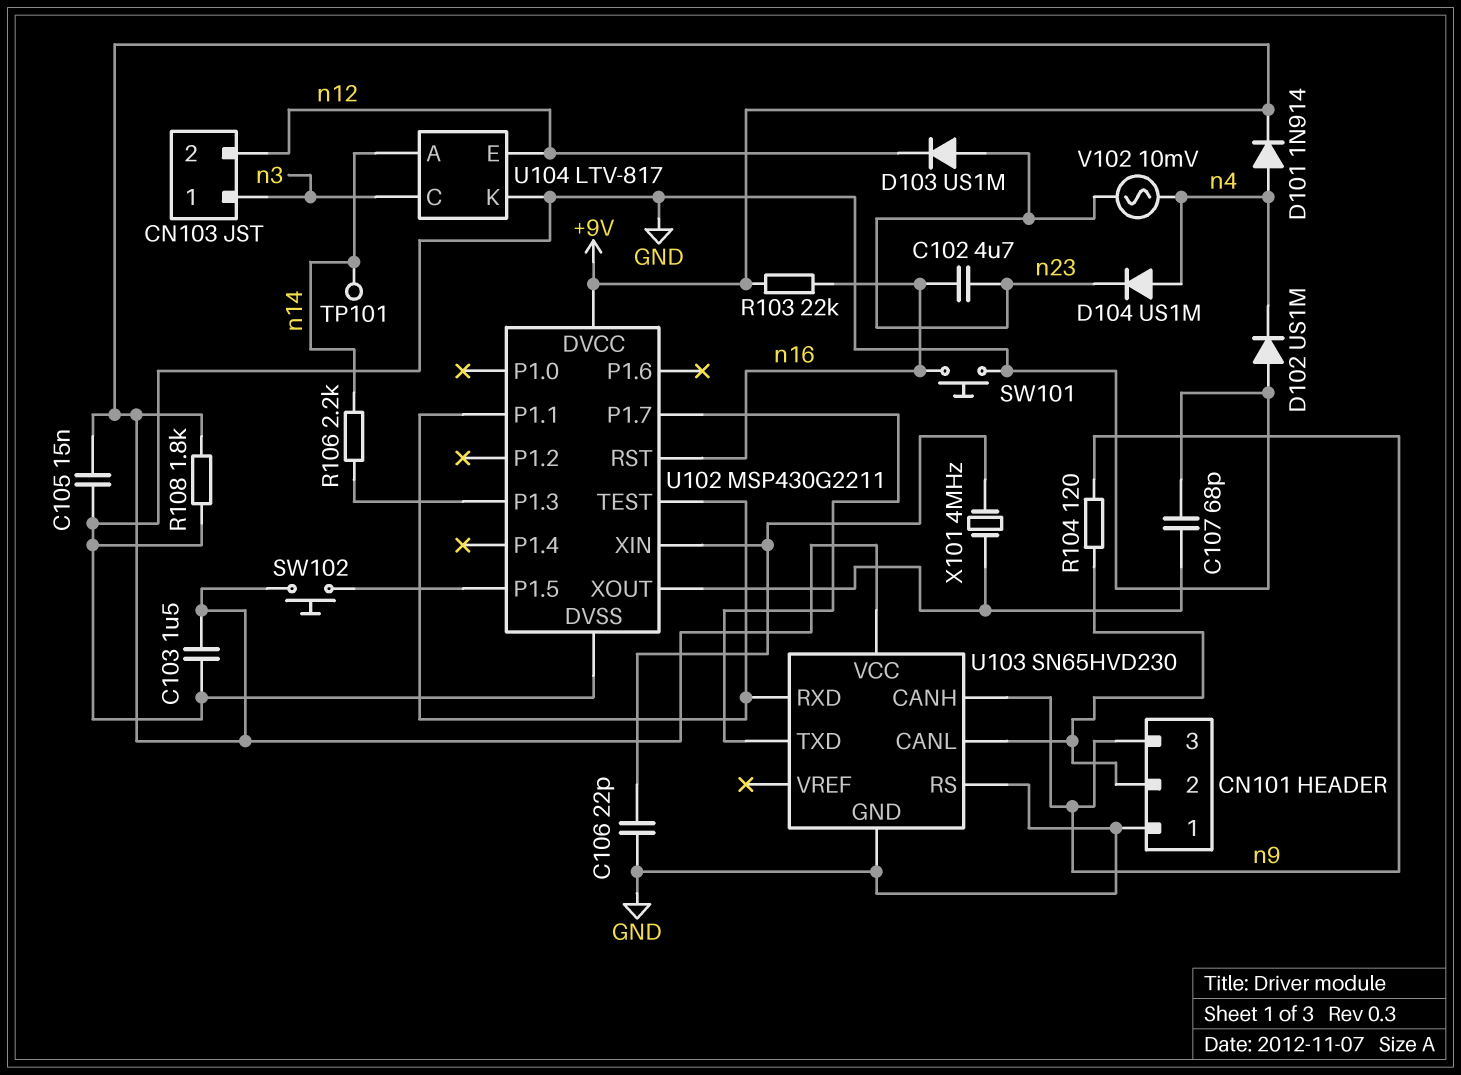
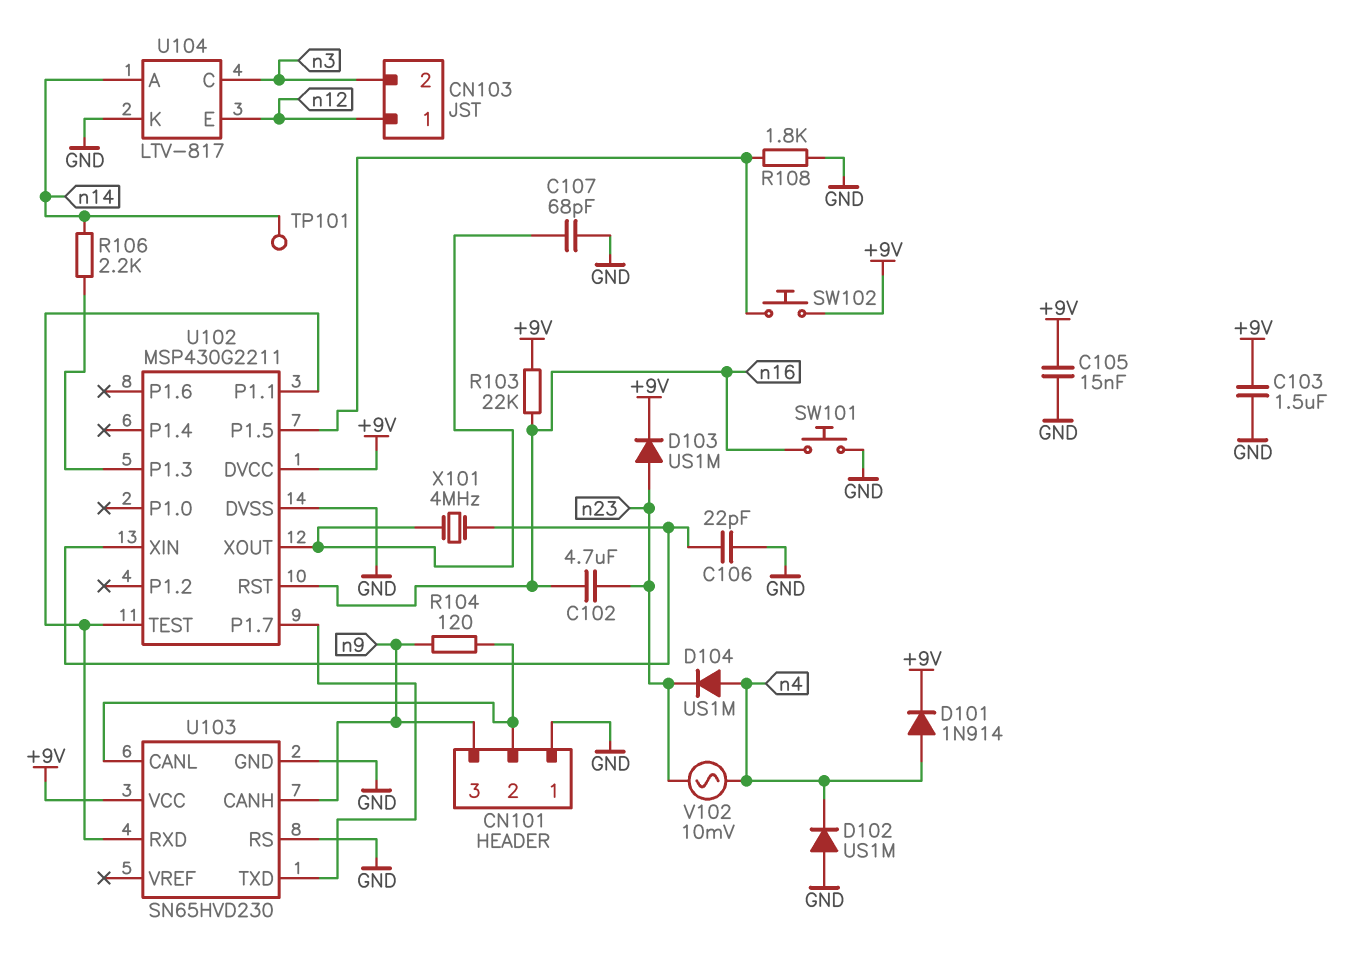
CN103 pin 1: n3 -> n12
CN103 pin 2: n12 -> n3
D103: diode US1M (A n23, K n12) -> diode US1M (A n23, K +9V)
R108: 1.8k (+9V, GND) -> 1.8k (GND, U102/P1.5)

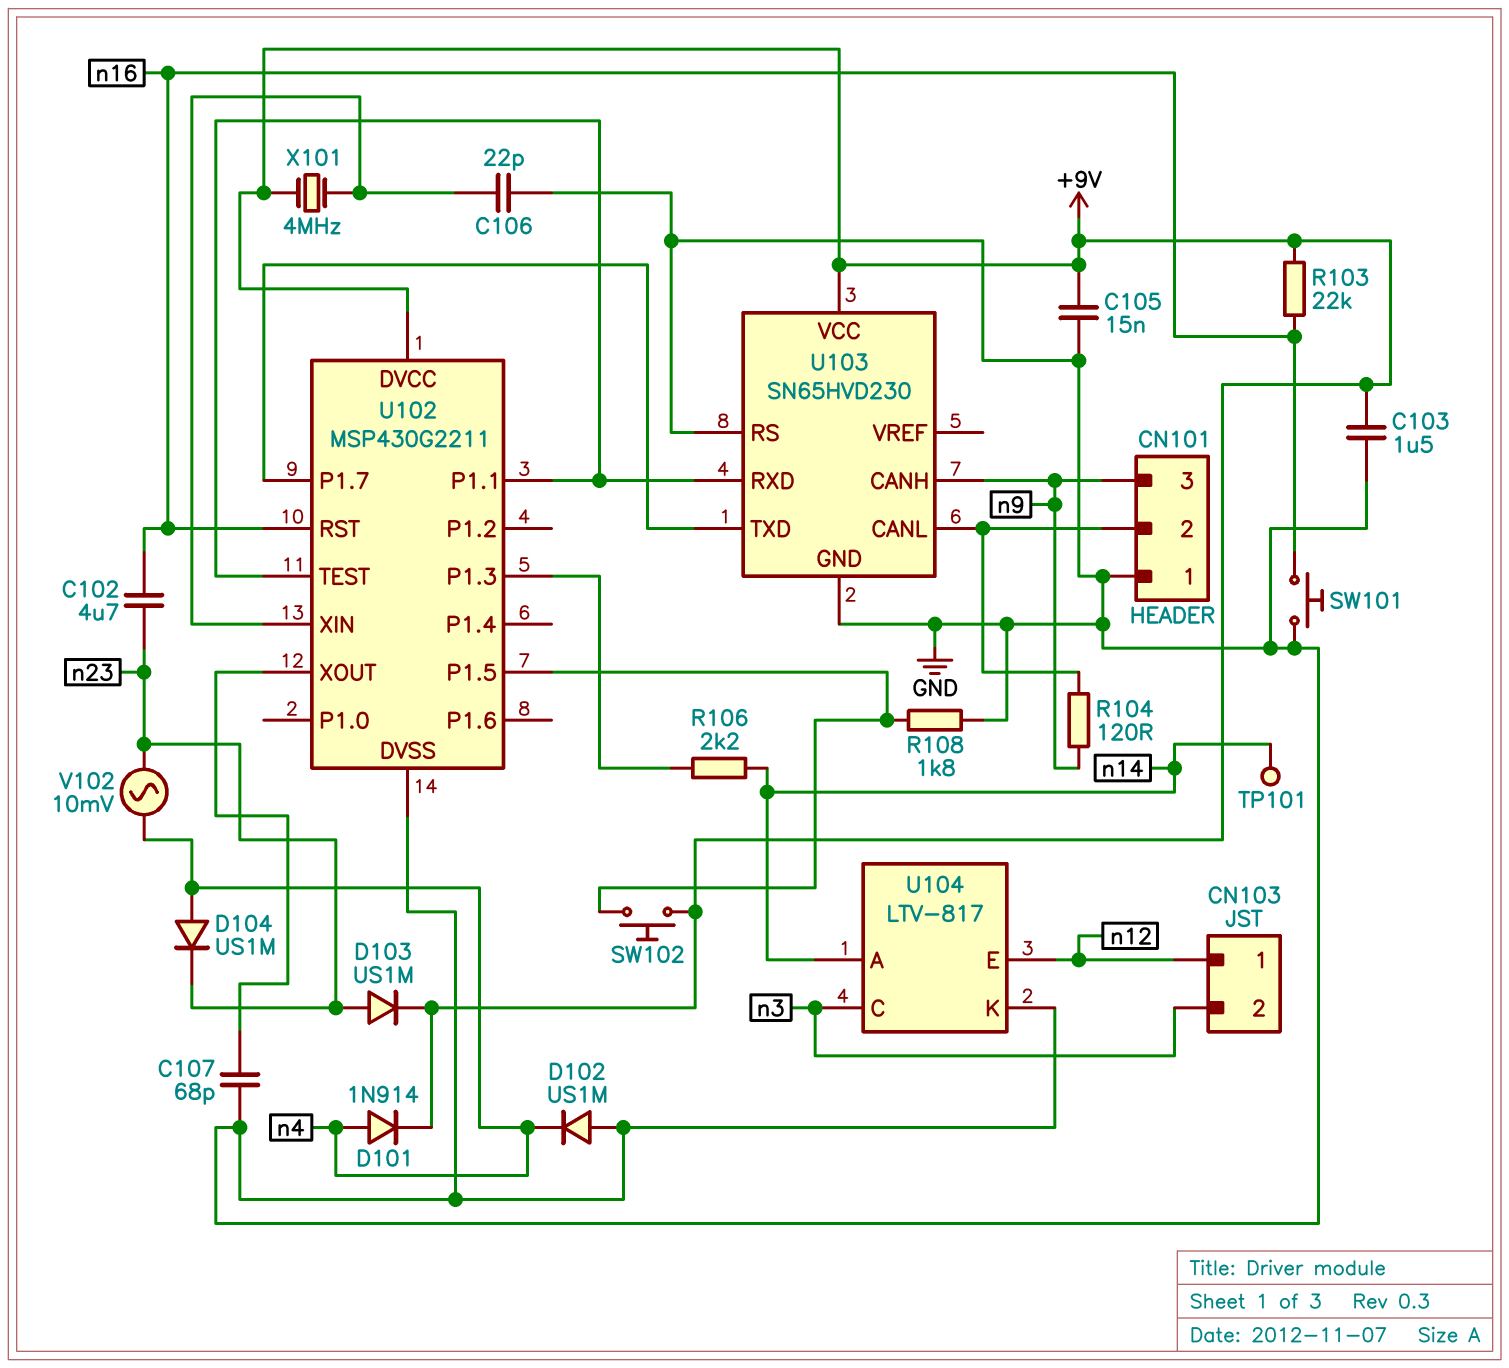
X101: 4MHz (U102/XIN, U102/XOUT) -> 4MHz (+9V, U102/XIN)

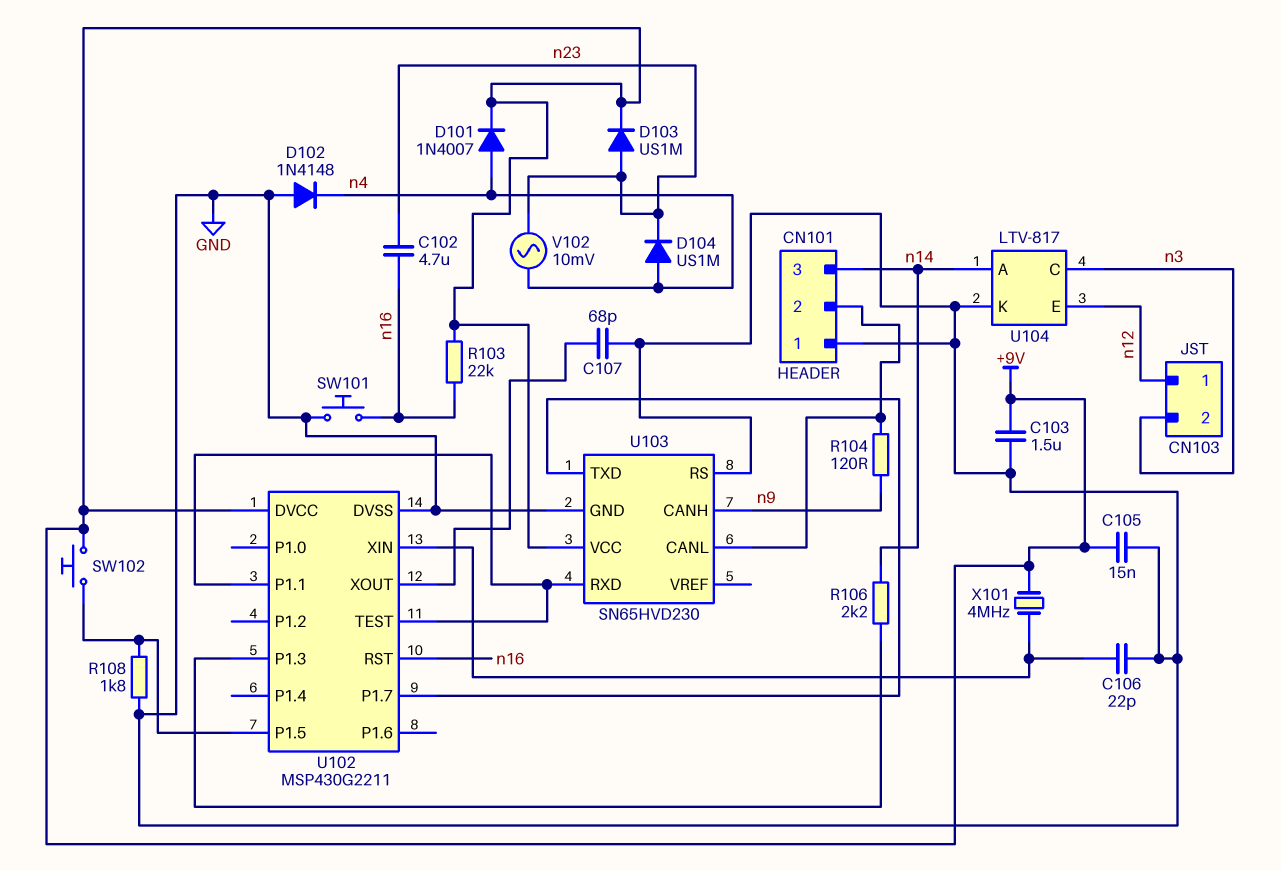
CN101 pin 3: n9 -> n14
D101: diode 1N914 (A n4, K +9V) -> diode 1N4007 (A n4, K +9V)
D102: diode US1M (A GND, K n4) -> diode 1N4148 (A GND, K n4)
TP101: test point (n14) -> none

